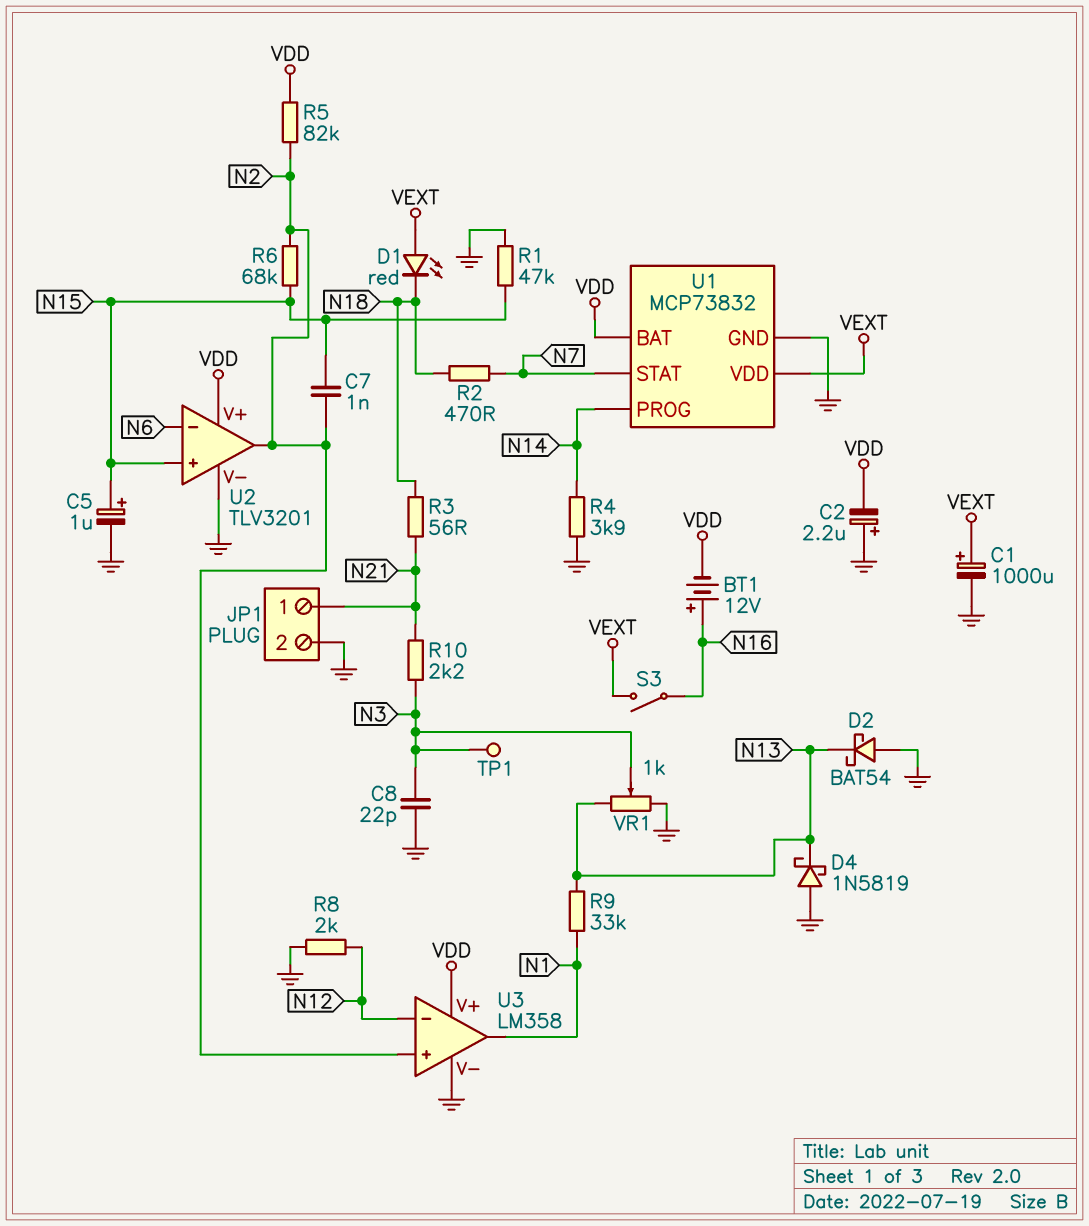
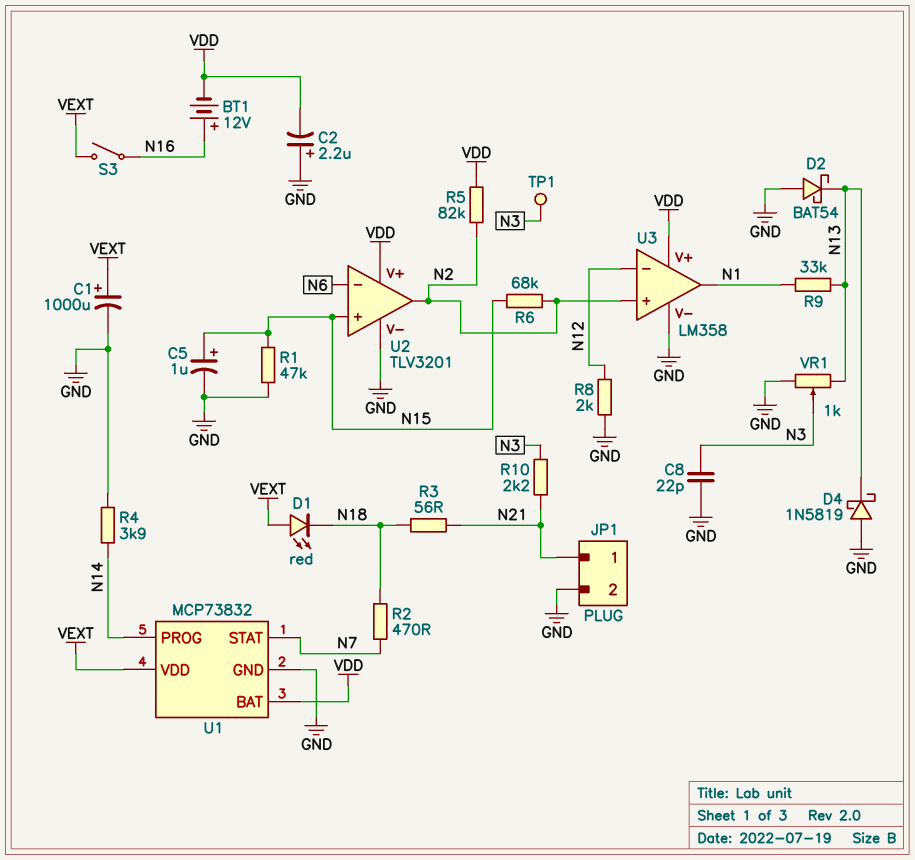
C7: 1nF (N2, N15) -> none

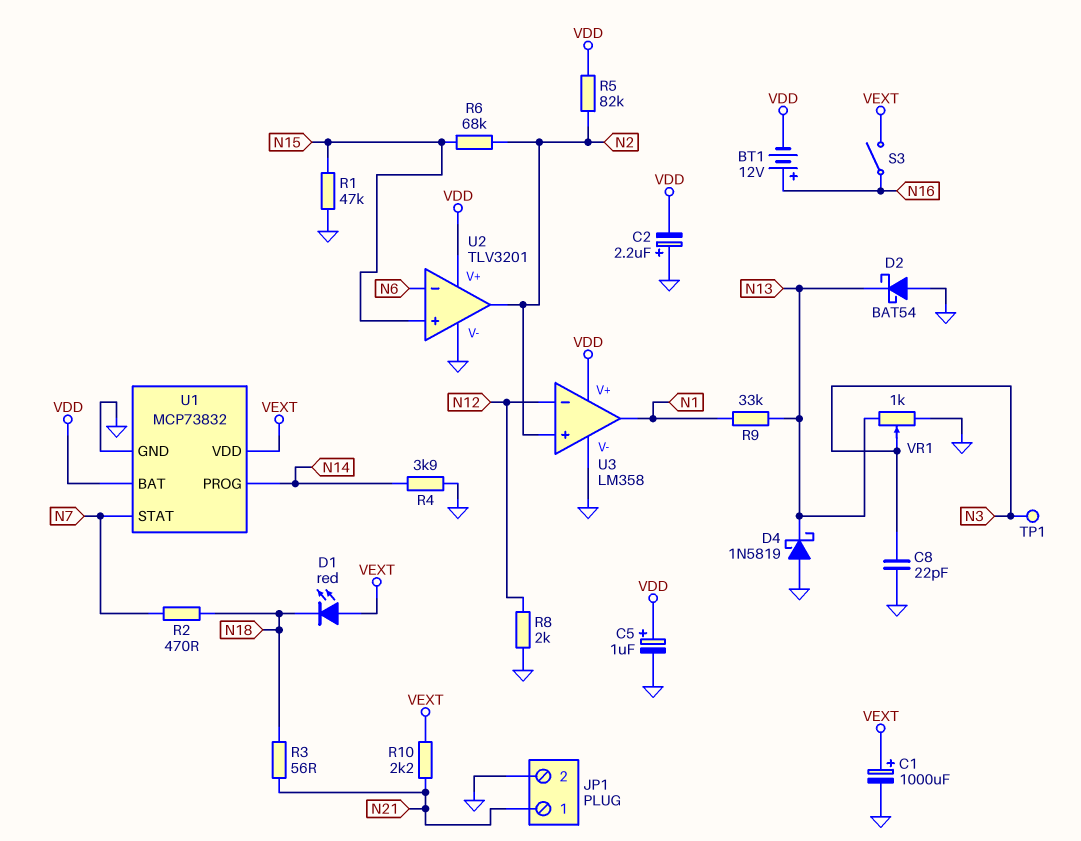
C5: 1uF (plus N15, minus GND) -> 1uF (plus VDD, minus GND)
R10: 2.2k (N3, N21) -> 2.2k (N21, VEXT)

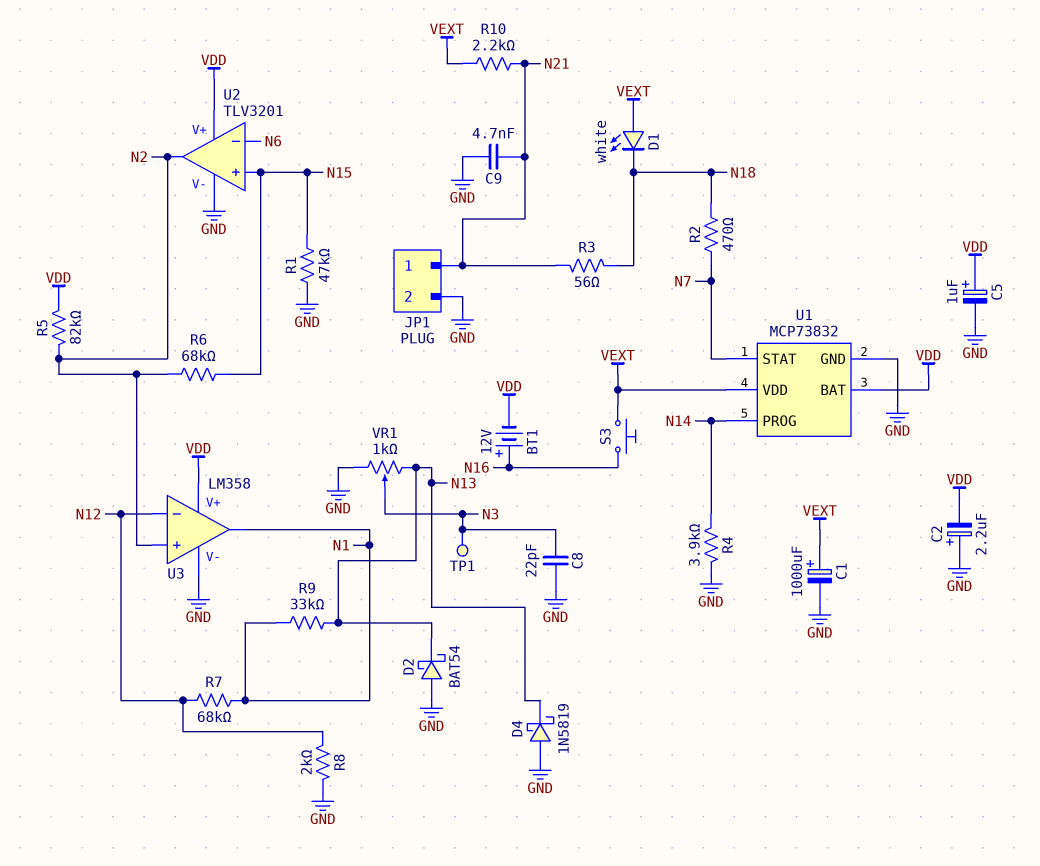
C9: none -> 4.7nF (GND, N21)
D1: LED red (A VEXT, K N18) -> LED white (A VEXT, K N18)
R7: none -> 68k (N1, N12)
S3: switch (N16, VEXT) -> button (N16, VEXT)

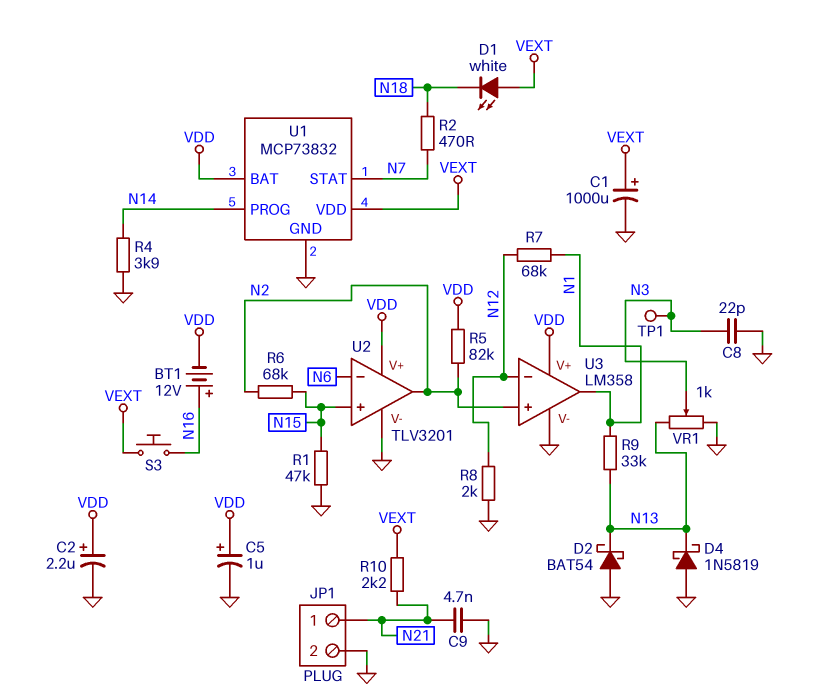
C2: 2.2uF (plus GND, minus VDD) -> 2.2uF (plus VDD, minus GND)
R3: 56 (N18, N21) -> none

